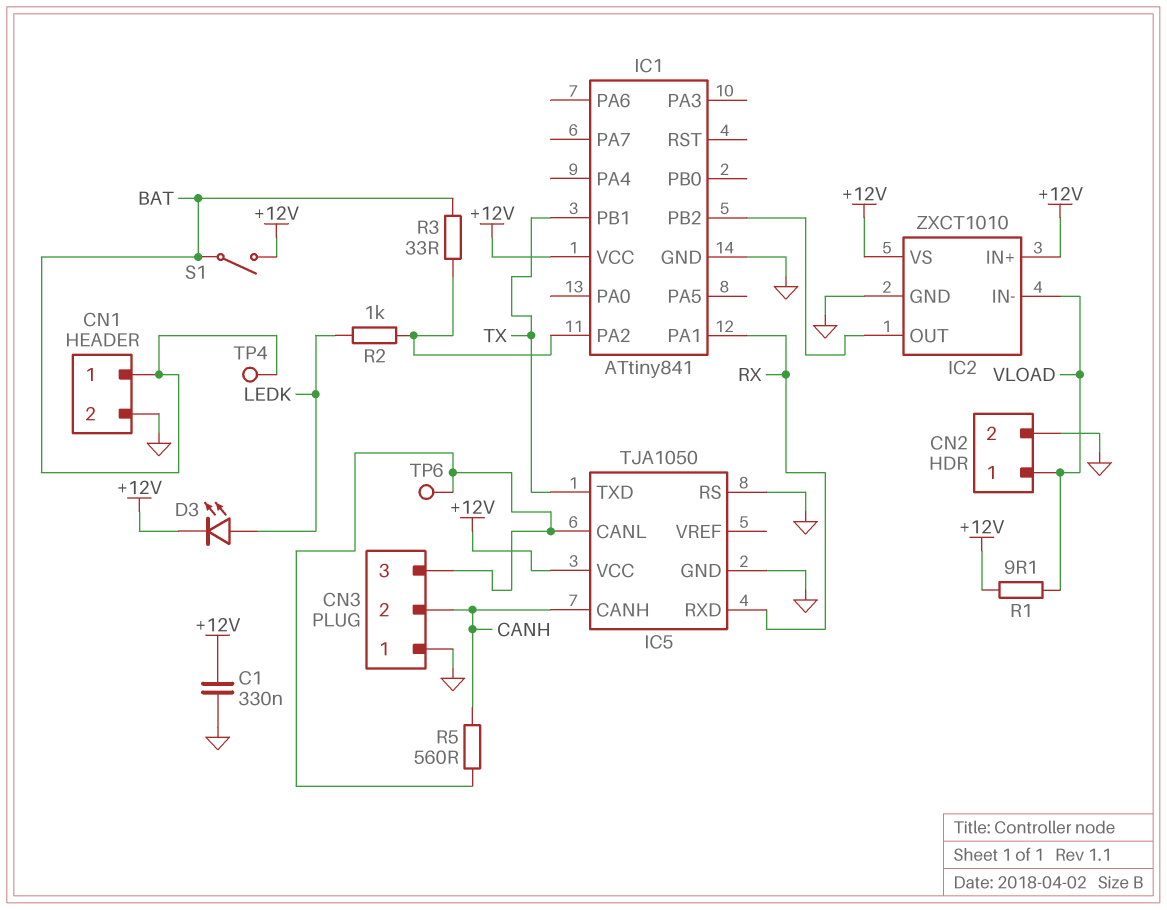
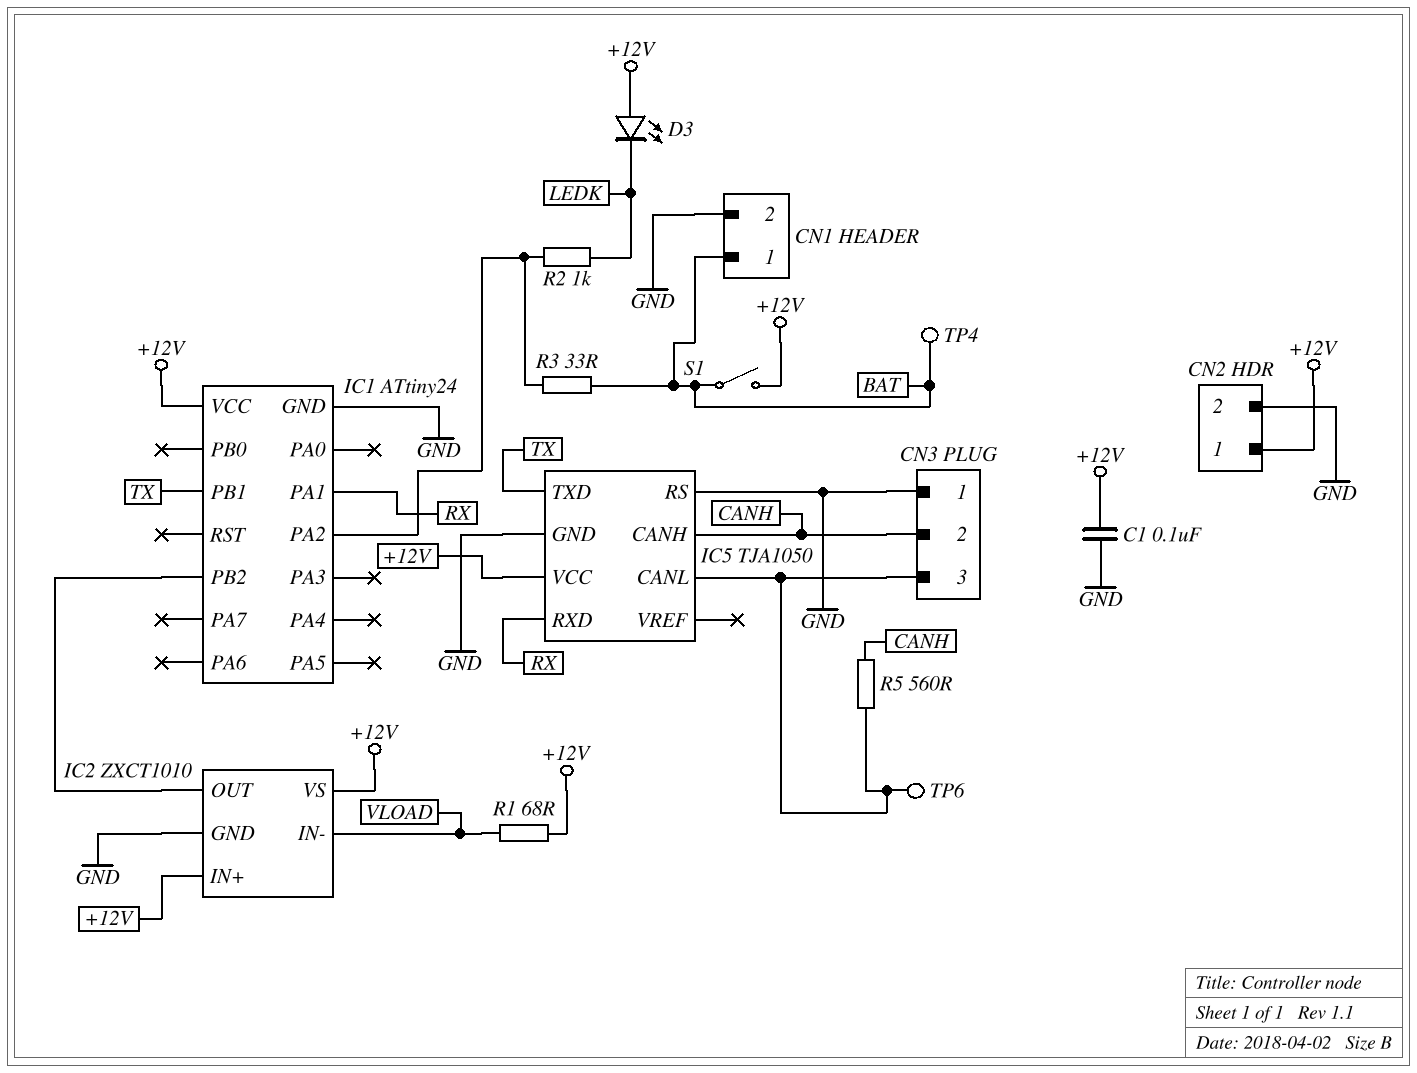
C1: 330nF (+12V, GND) -> 100nF (+12V, GND)
CN2 pin 1: VLOAD -> +12V
D3: LED (A LEDK, K +12V) -> LED (A +12V, K LEDK)
IC1: ATtiny841 -> ATtiny24
R1: 9.1 (+12V, VLOAD) -> 68 (+12V, VLOAD)

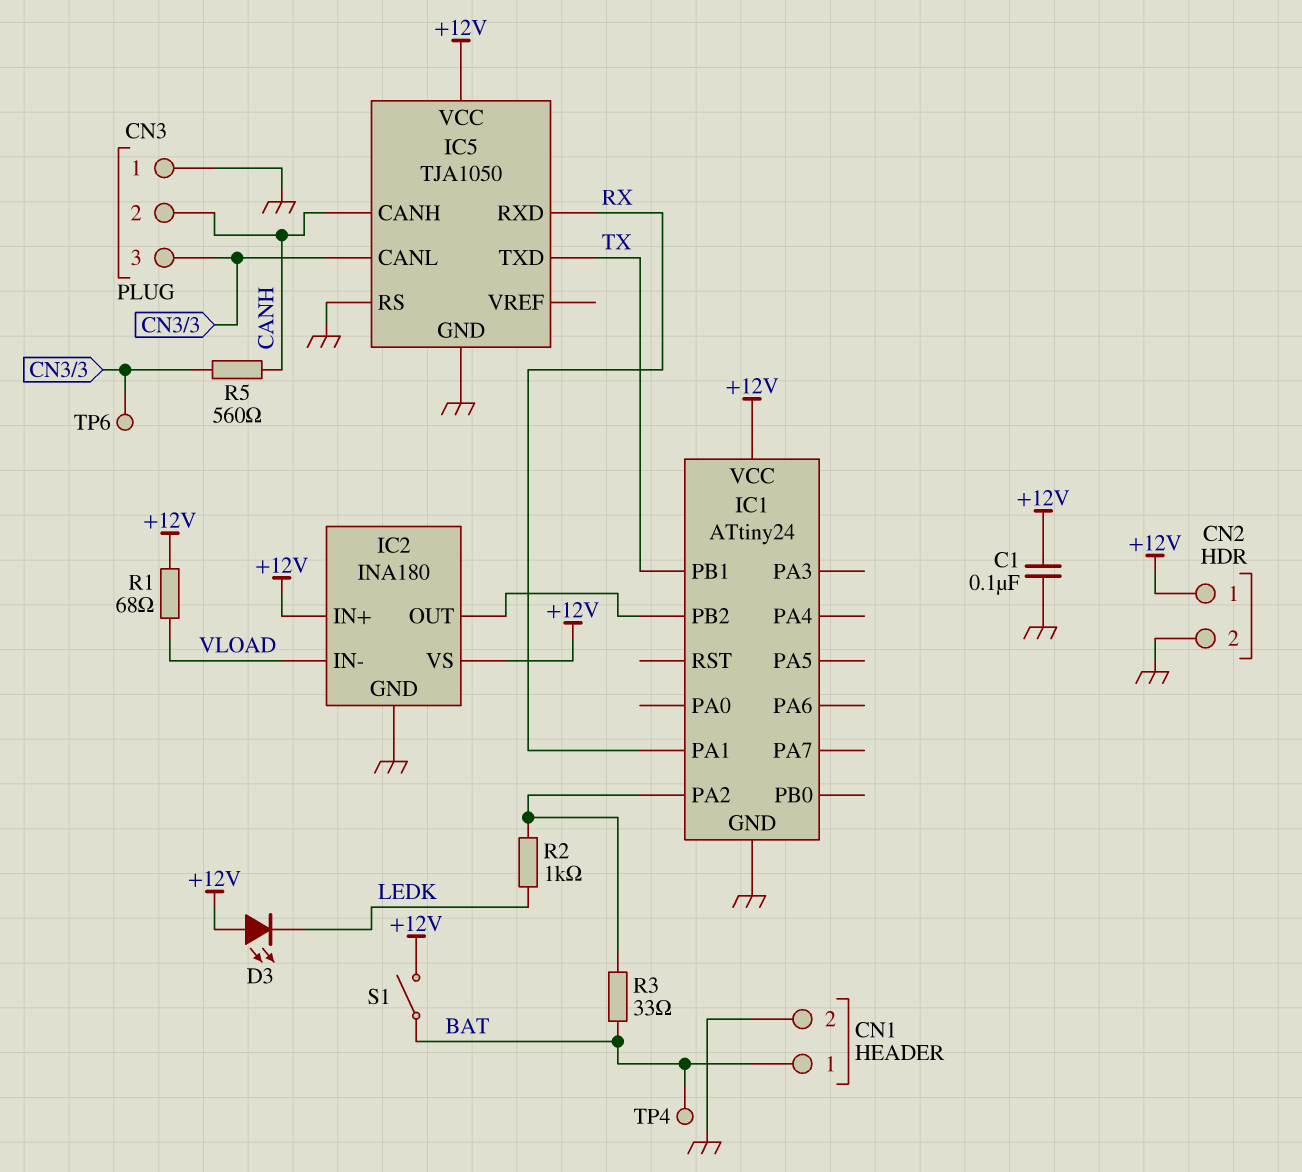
IC2: ZXCT1010 -> INA180

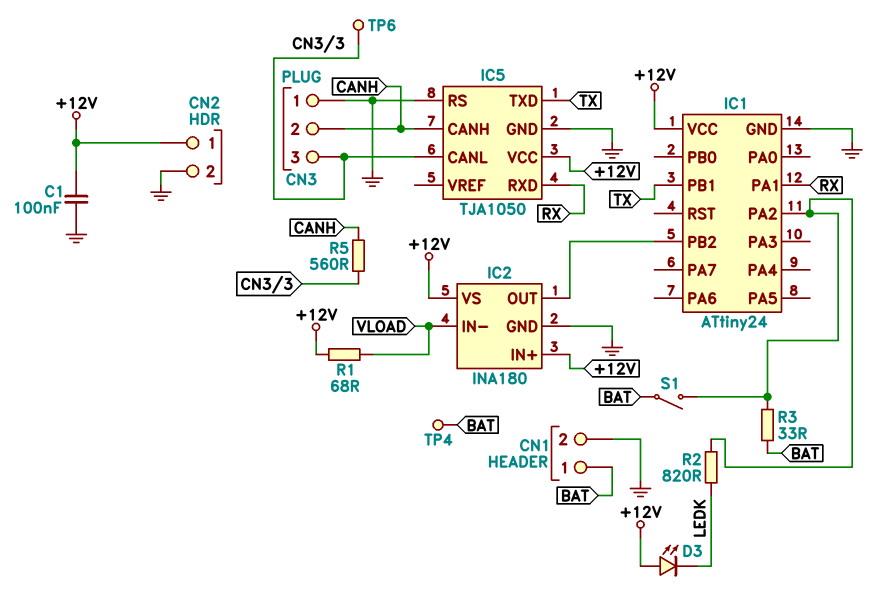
R2: 1k (IC1/PA2, LEDK) -> 820 (IC1/PA2, LEDK)
S1: switch (+12V, BAT) -> switch (BAT, IC1/PA2)

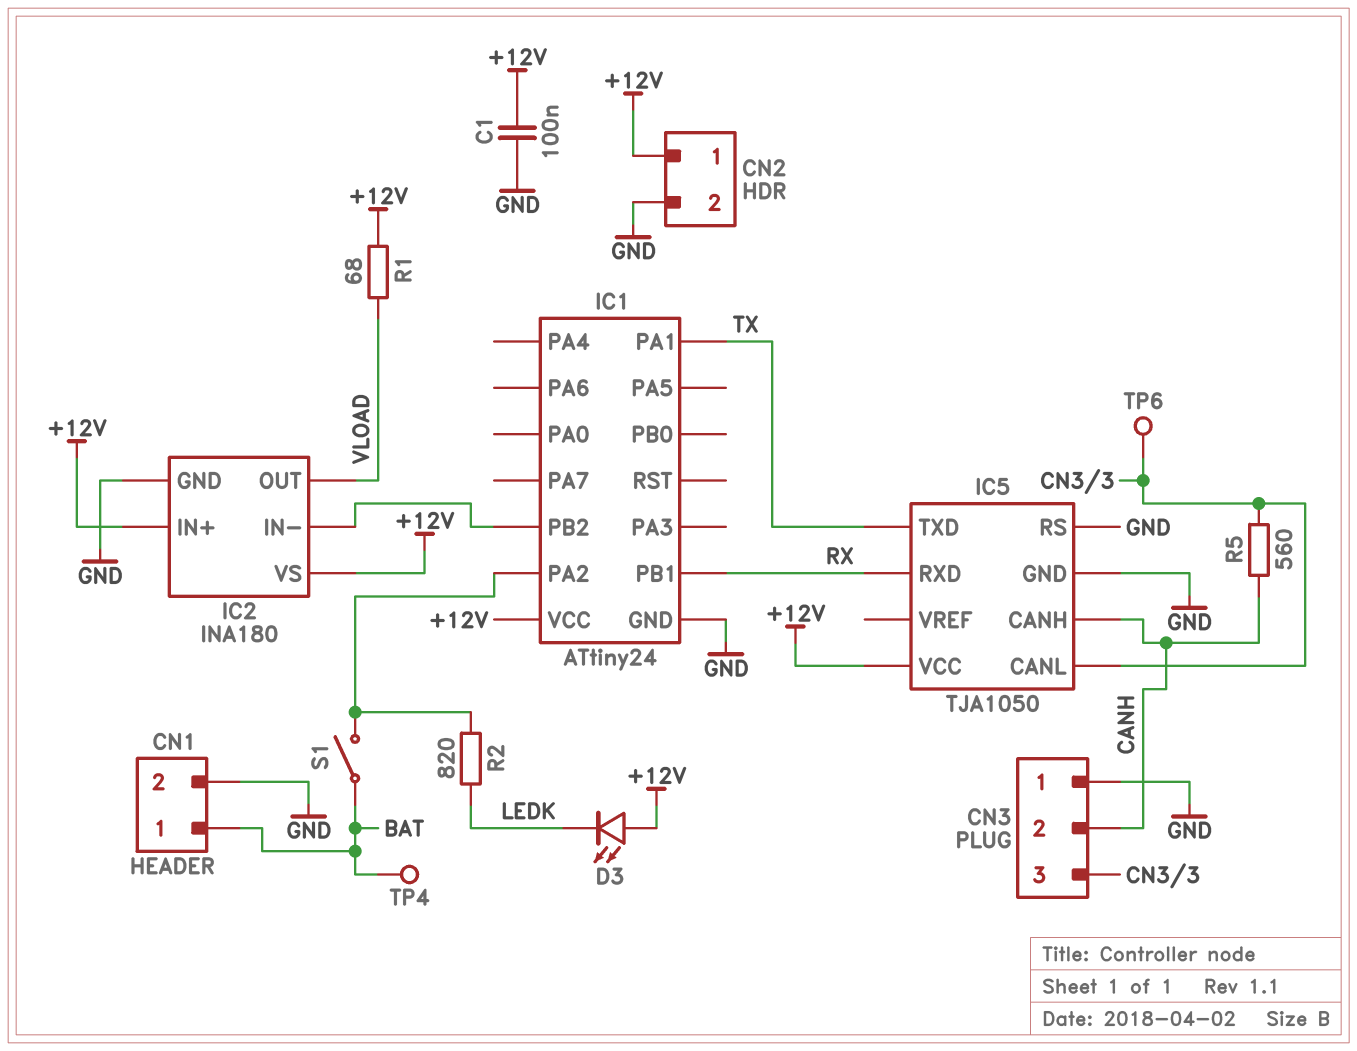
IC1 pin PA1: RX -> TX
IC1 pin PB1: TX -> RX
IC2 pin IN-: VLOAD -> IC1/PB2
IC2 pin OUT: IC1/PB2 -> VLOAD
R3: 33 (BAT, IC1/PA2) -> none

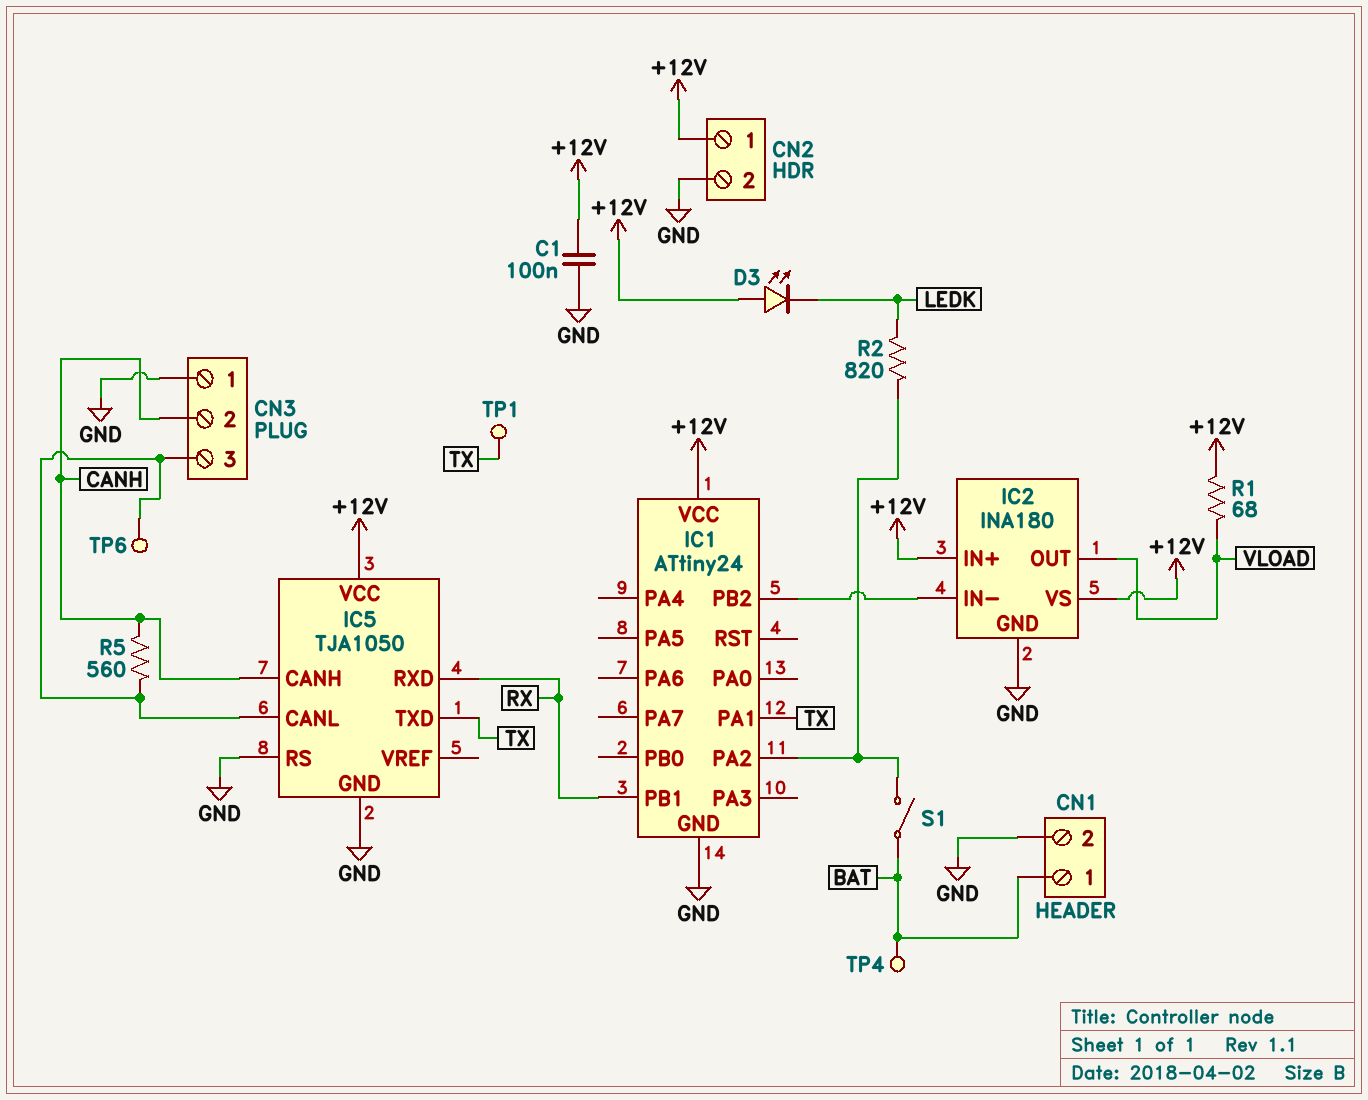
TP1: none -> test point (TX)

